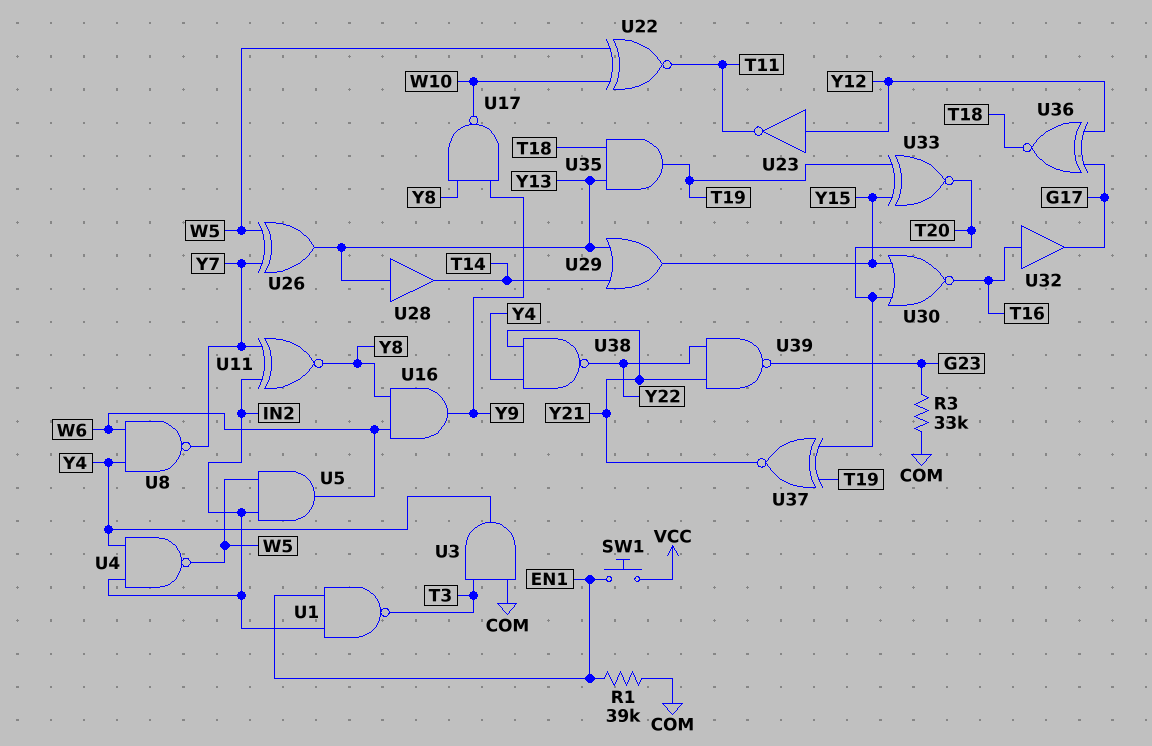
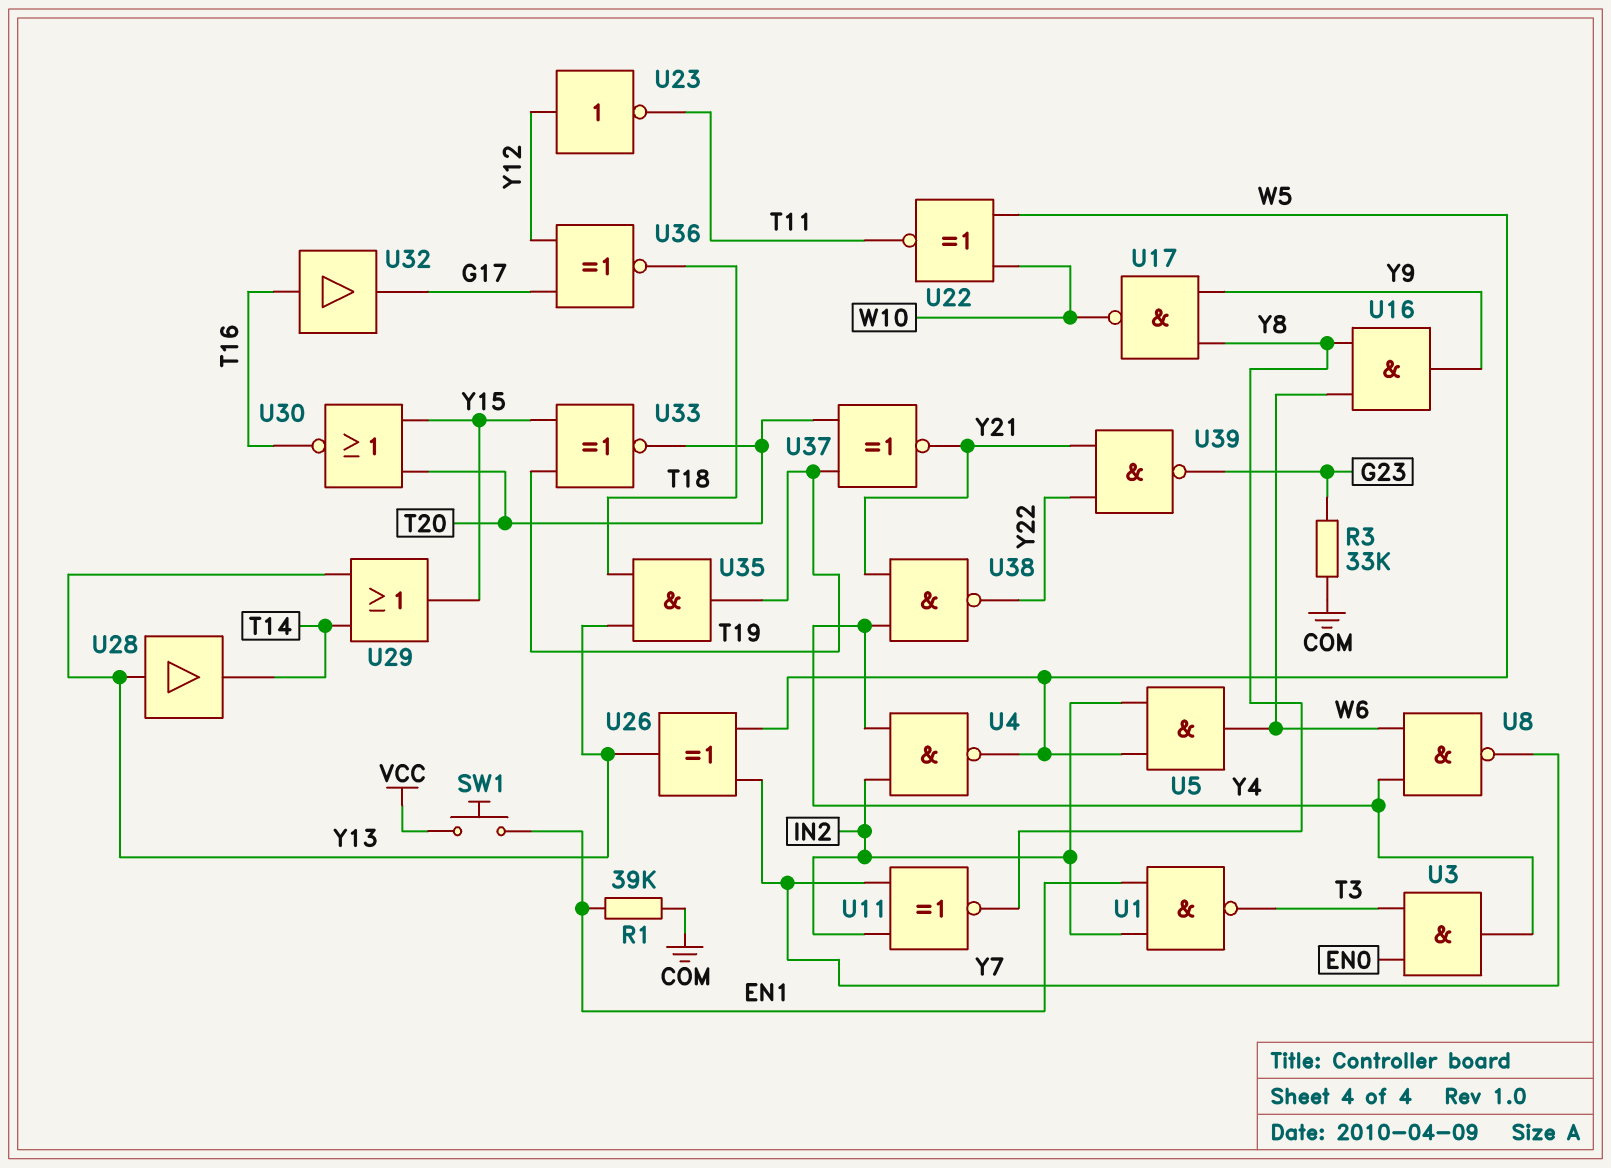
U3: AND (in COM, in T3, out Y4) -> AND (in EN0, in T3, out Y4)

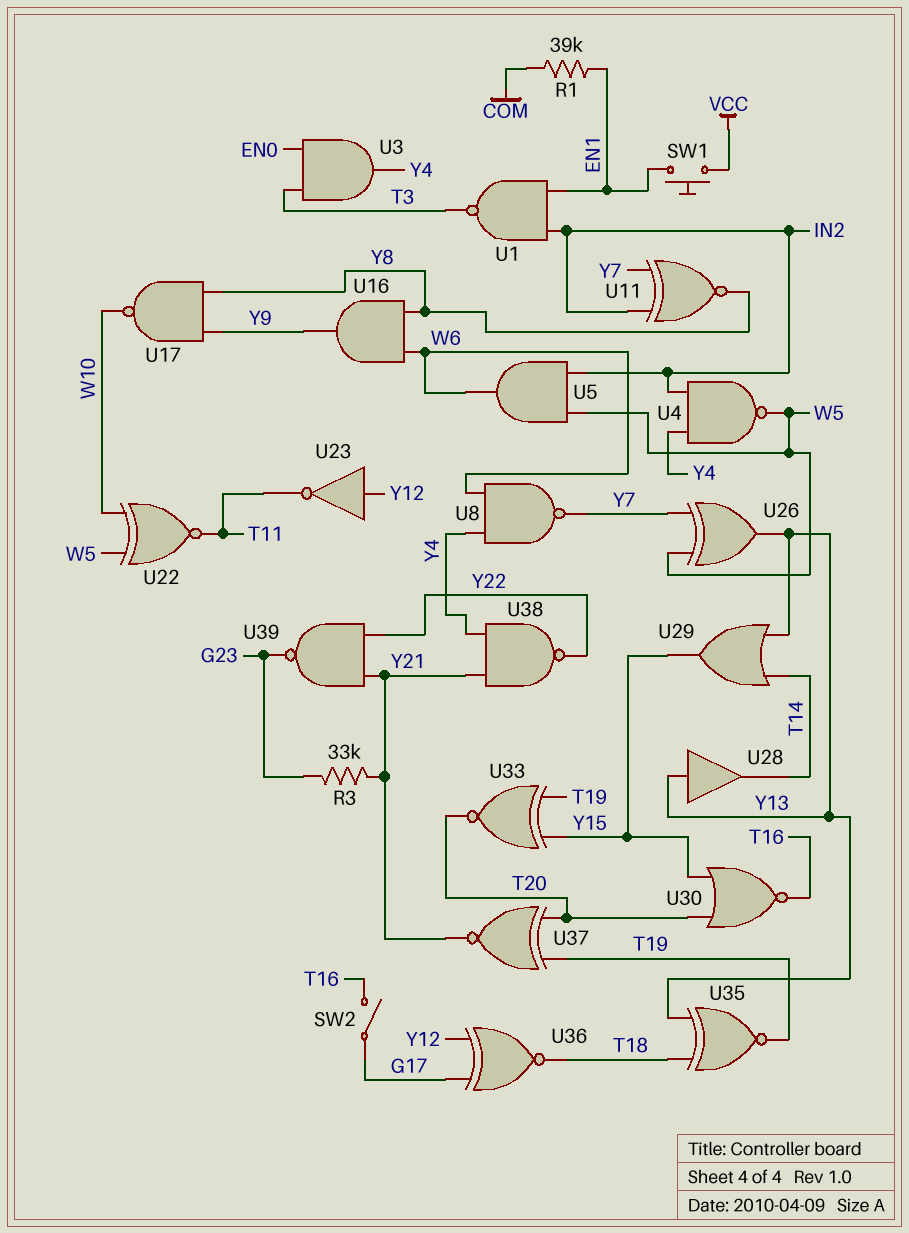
R3: 33k (COM, G23) -> 33k (G23, Y21)
SW2: none -> switch (G17, T16)
U32: buffer (in T16, out G17) -> none
U35: AND (in T18, in Y13, out T19) -> XNOR (in T18, in Y13, out T19)

